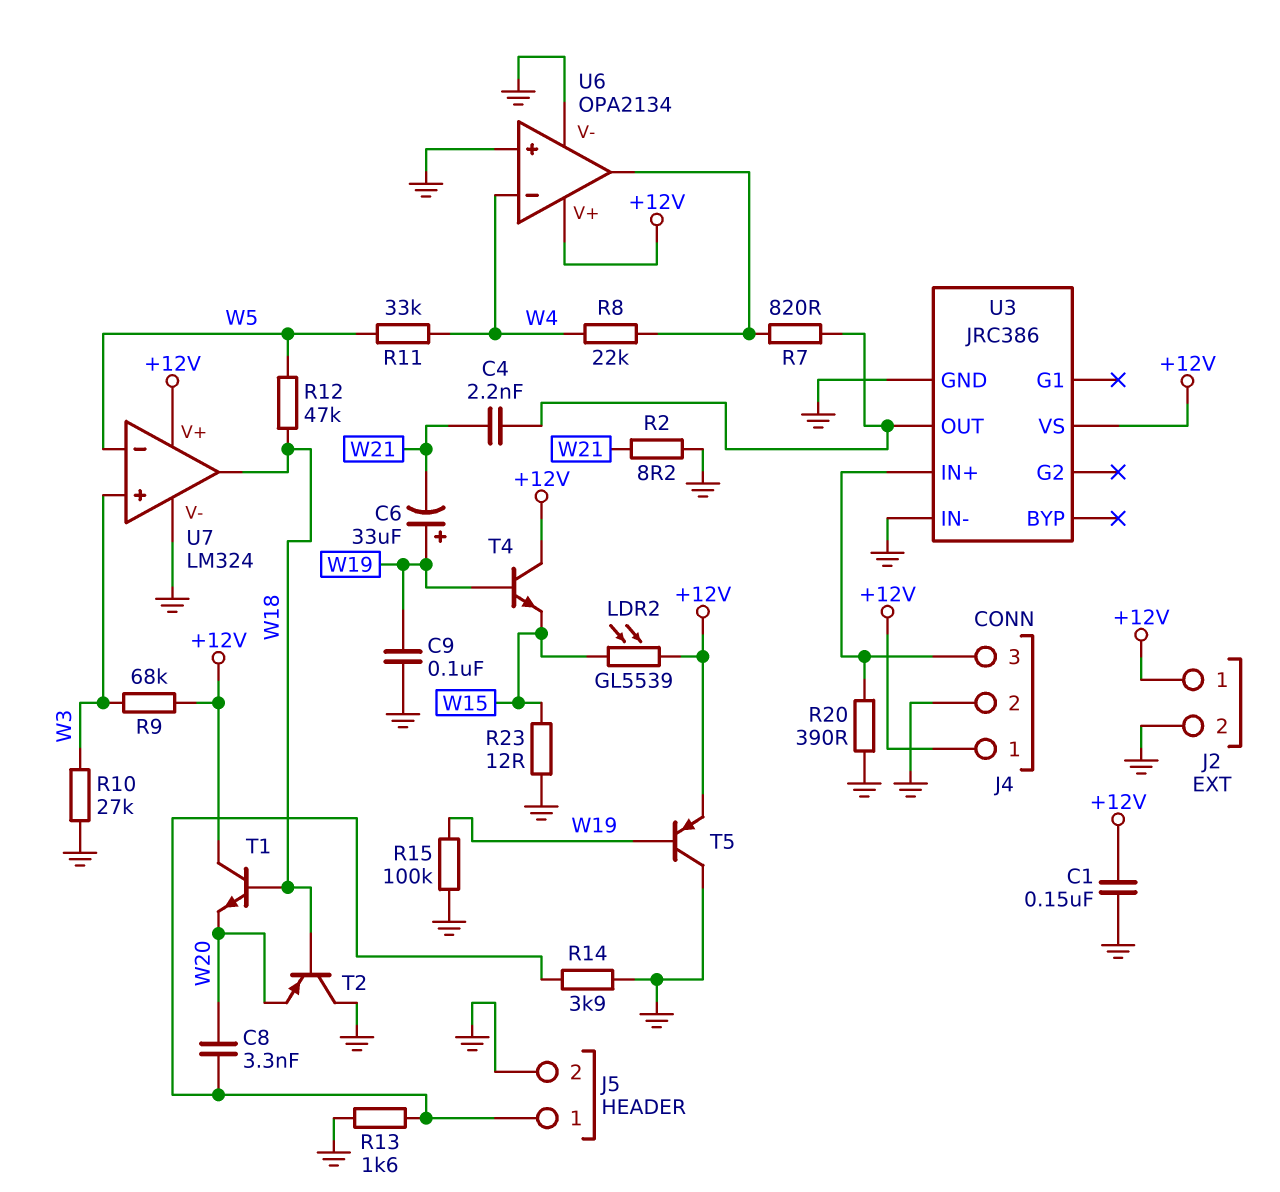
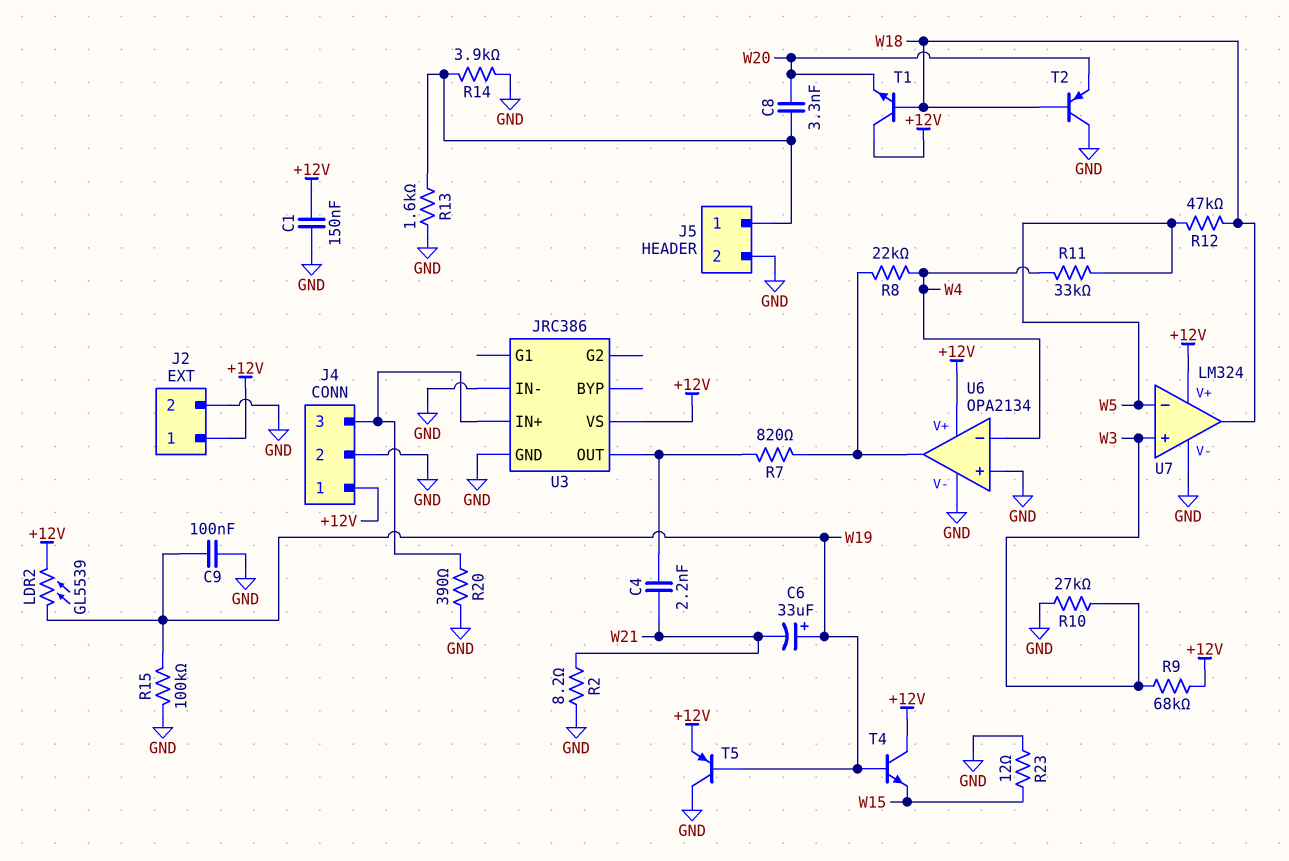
LDR2: GL5539 (+12V, W15) -> GL5539 (+12V, W19)

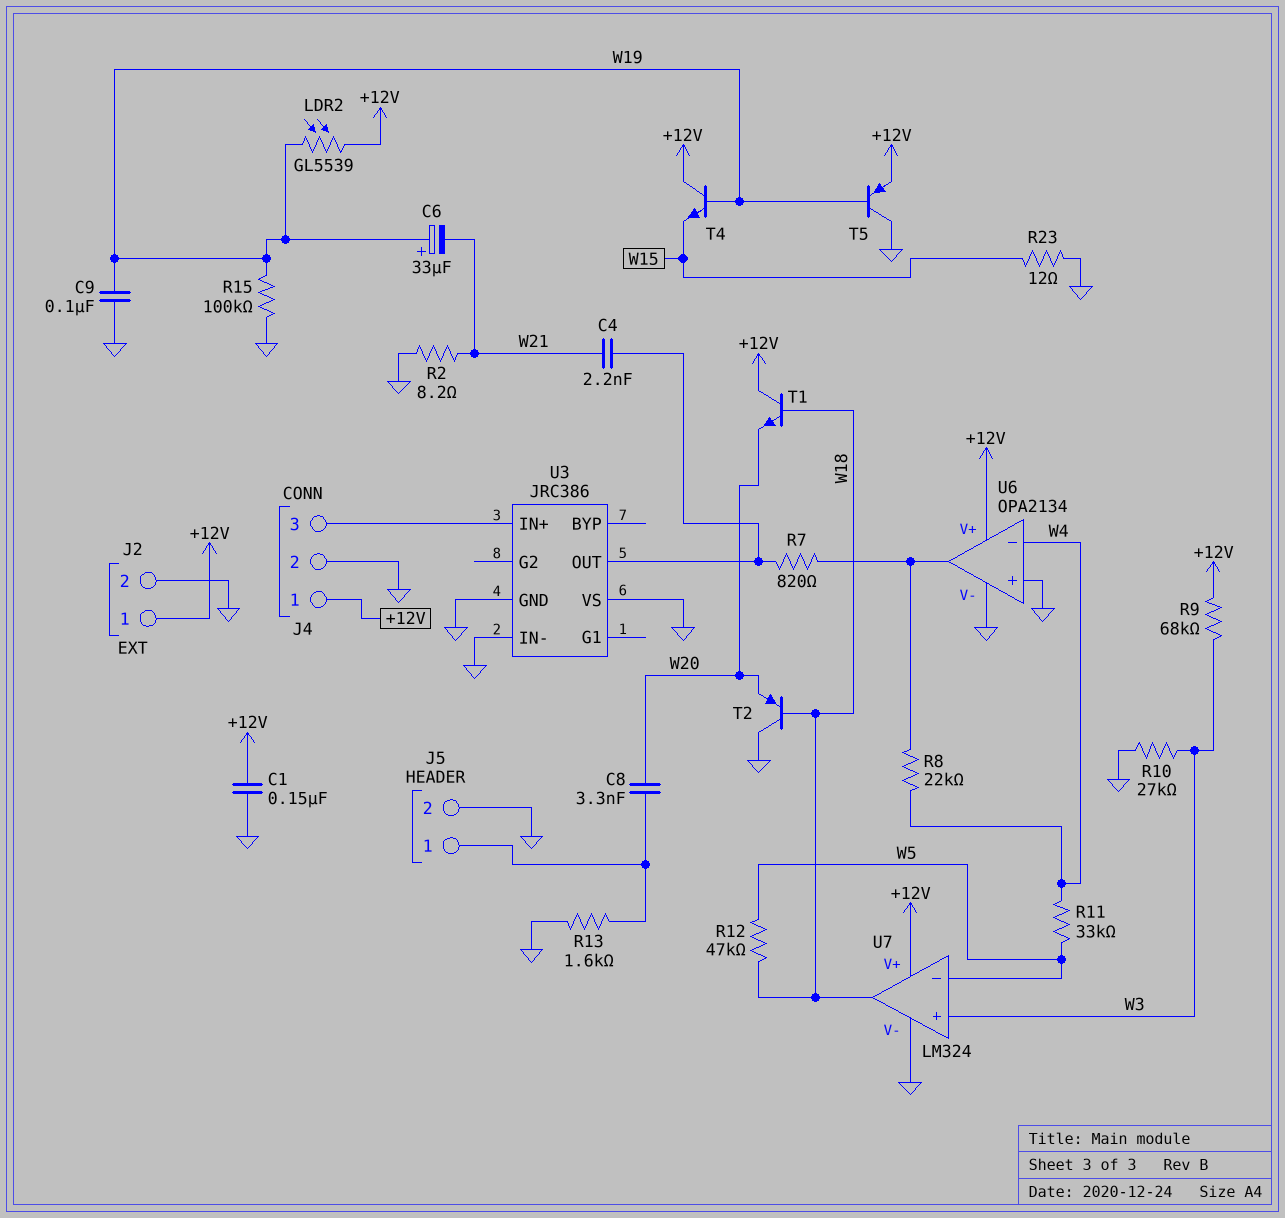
R14: 3.9k (GND, J5/1) -> none
R20: 390 (GND, J4/3) -> none
U3 pin VS: +12V -> GND

